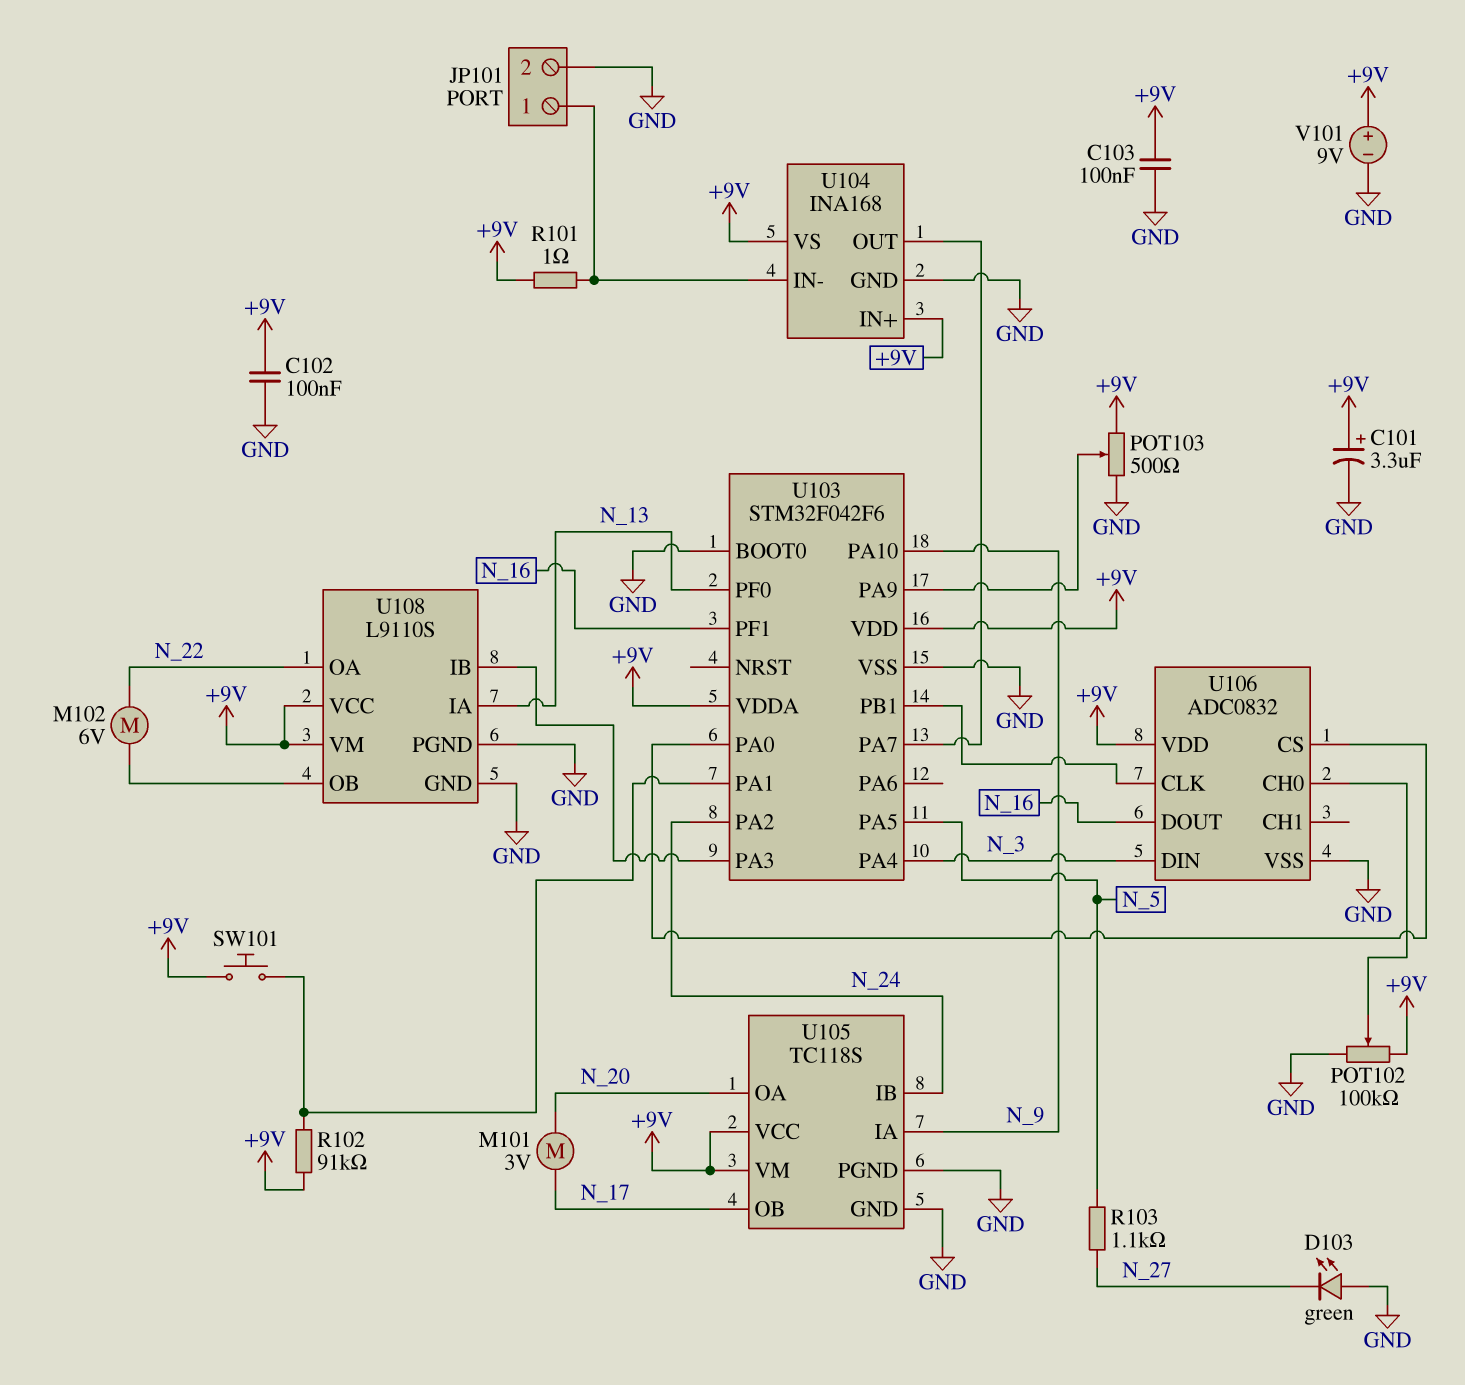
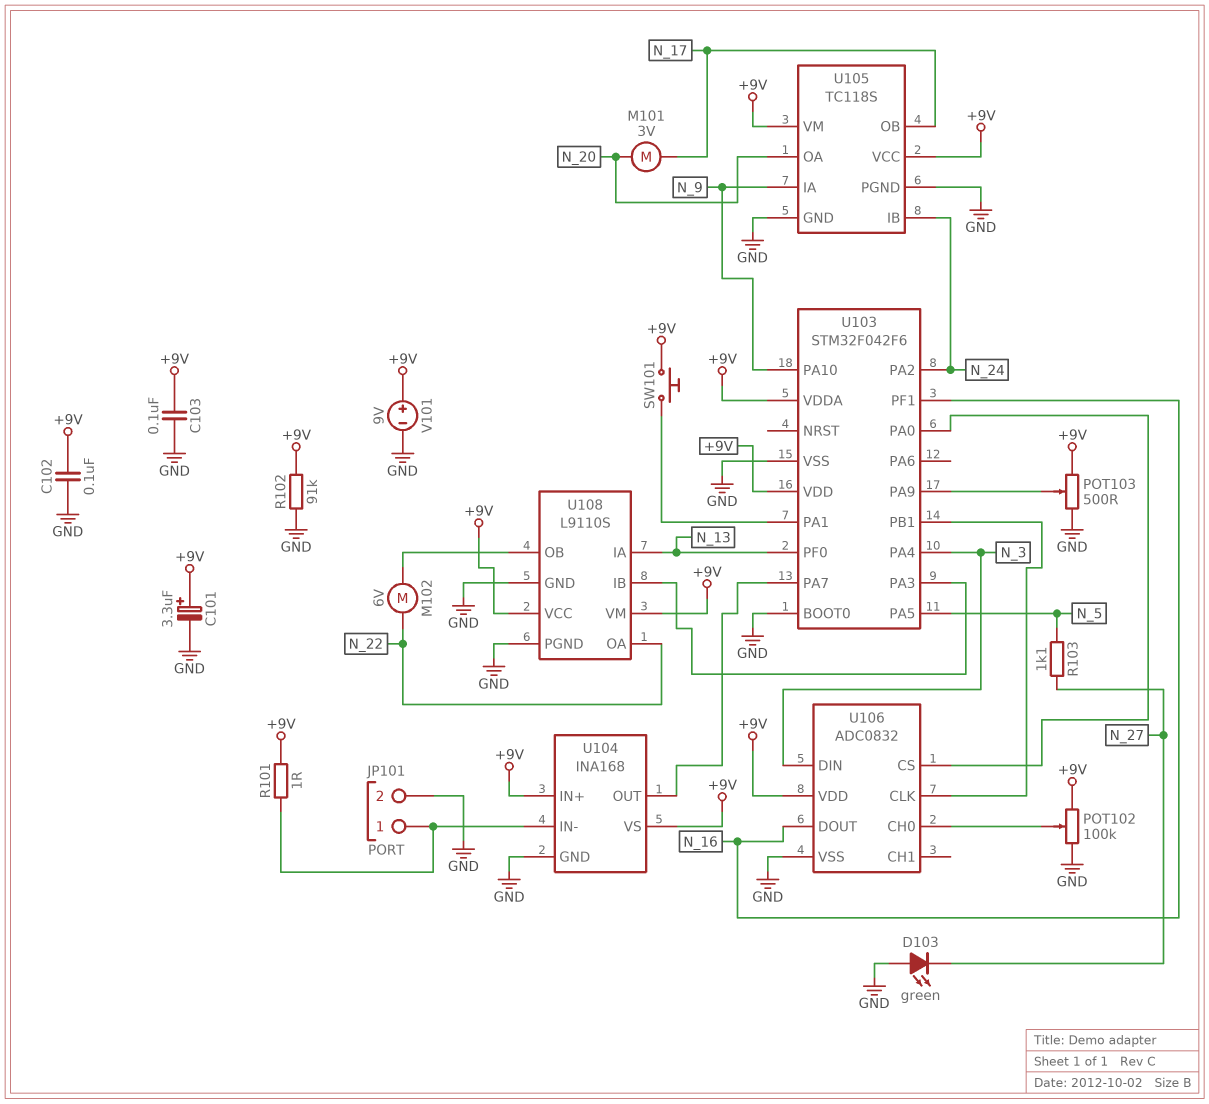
R102: 91k (+9V, U103/PA1) -> 91k (+9V, GND)

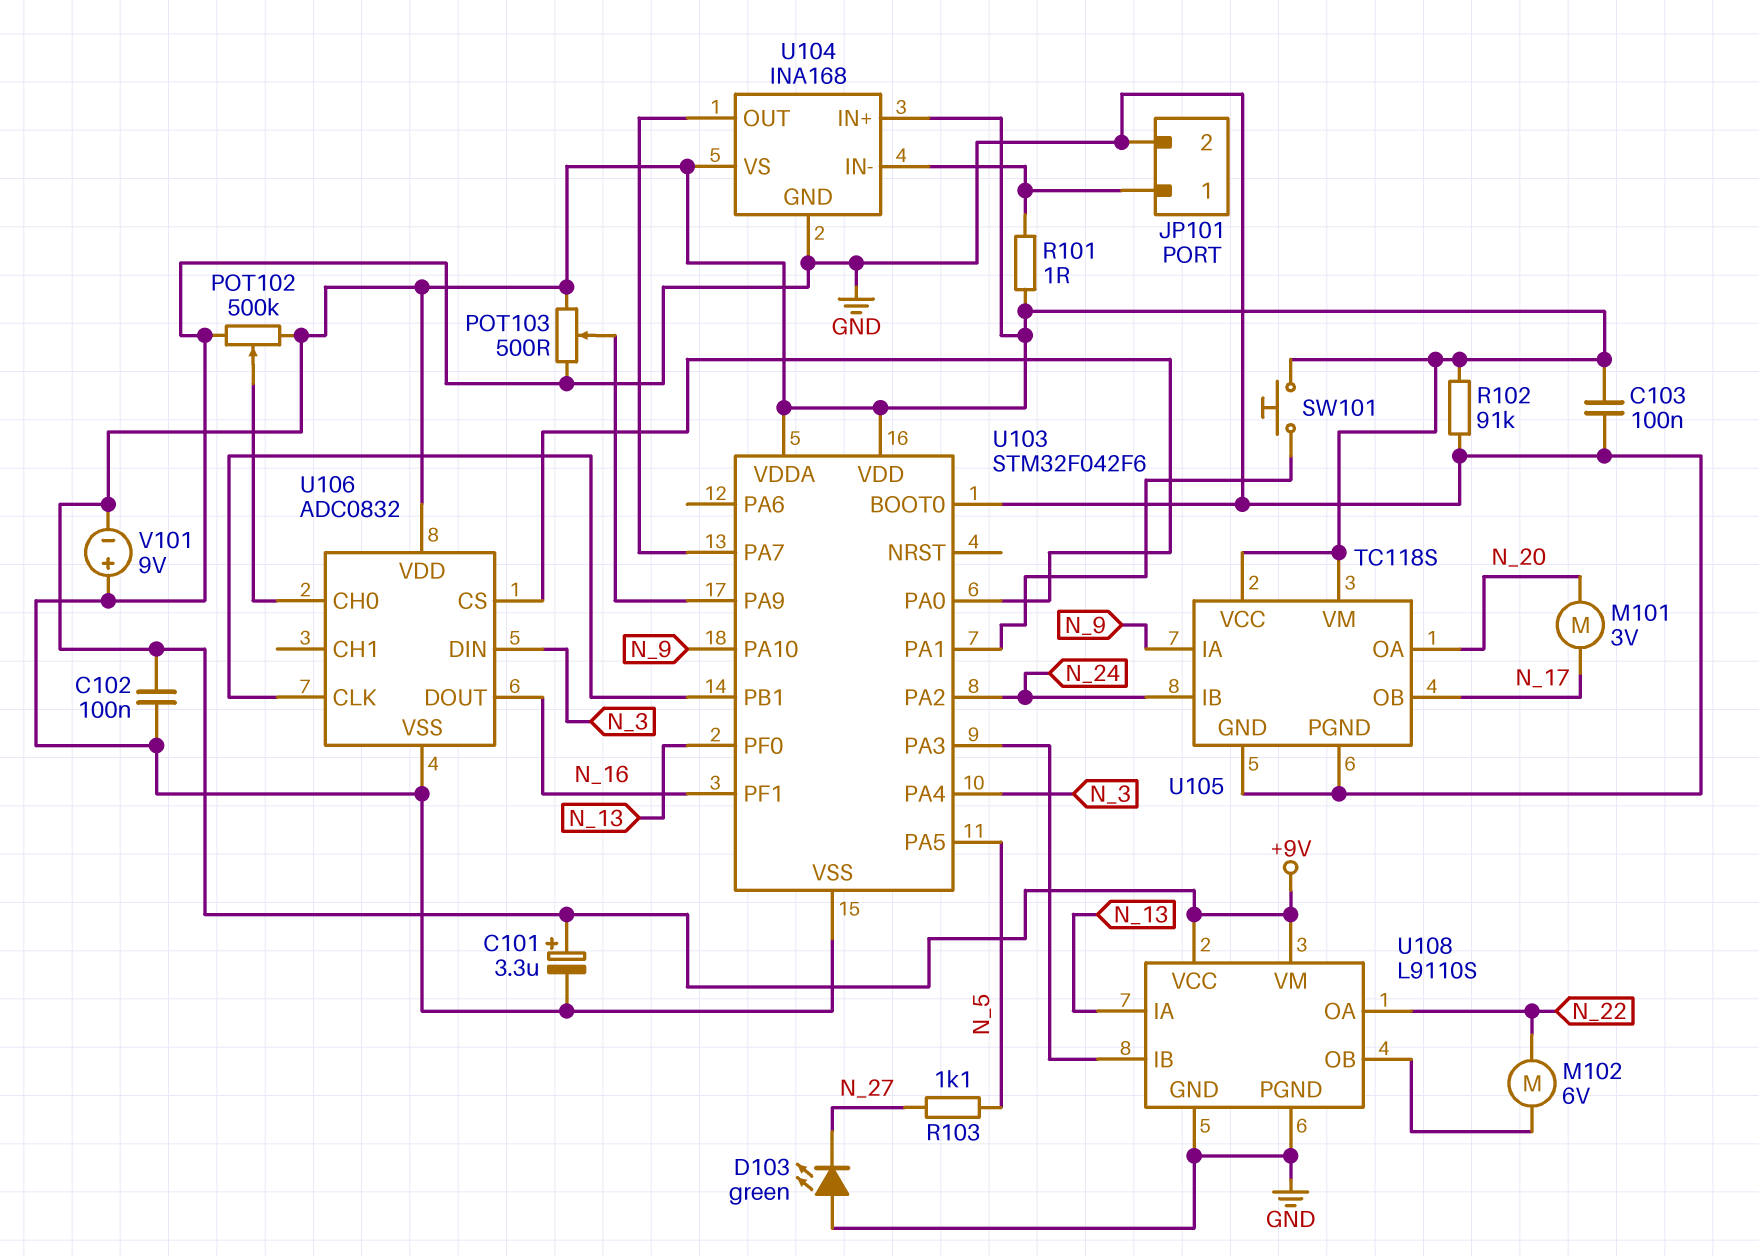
POT102: 100k (+9V, GND, wiper U106/CH0) -> 500k (+9V, GND, wiper U106/CH0)
V101: 9V (plus +9V, minus GND) -> 9V (plus GND, minus +9V)

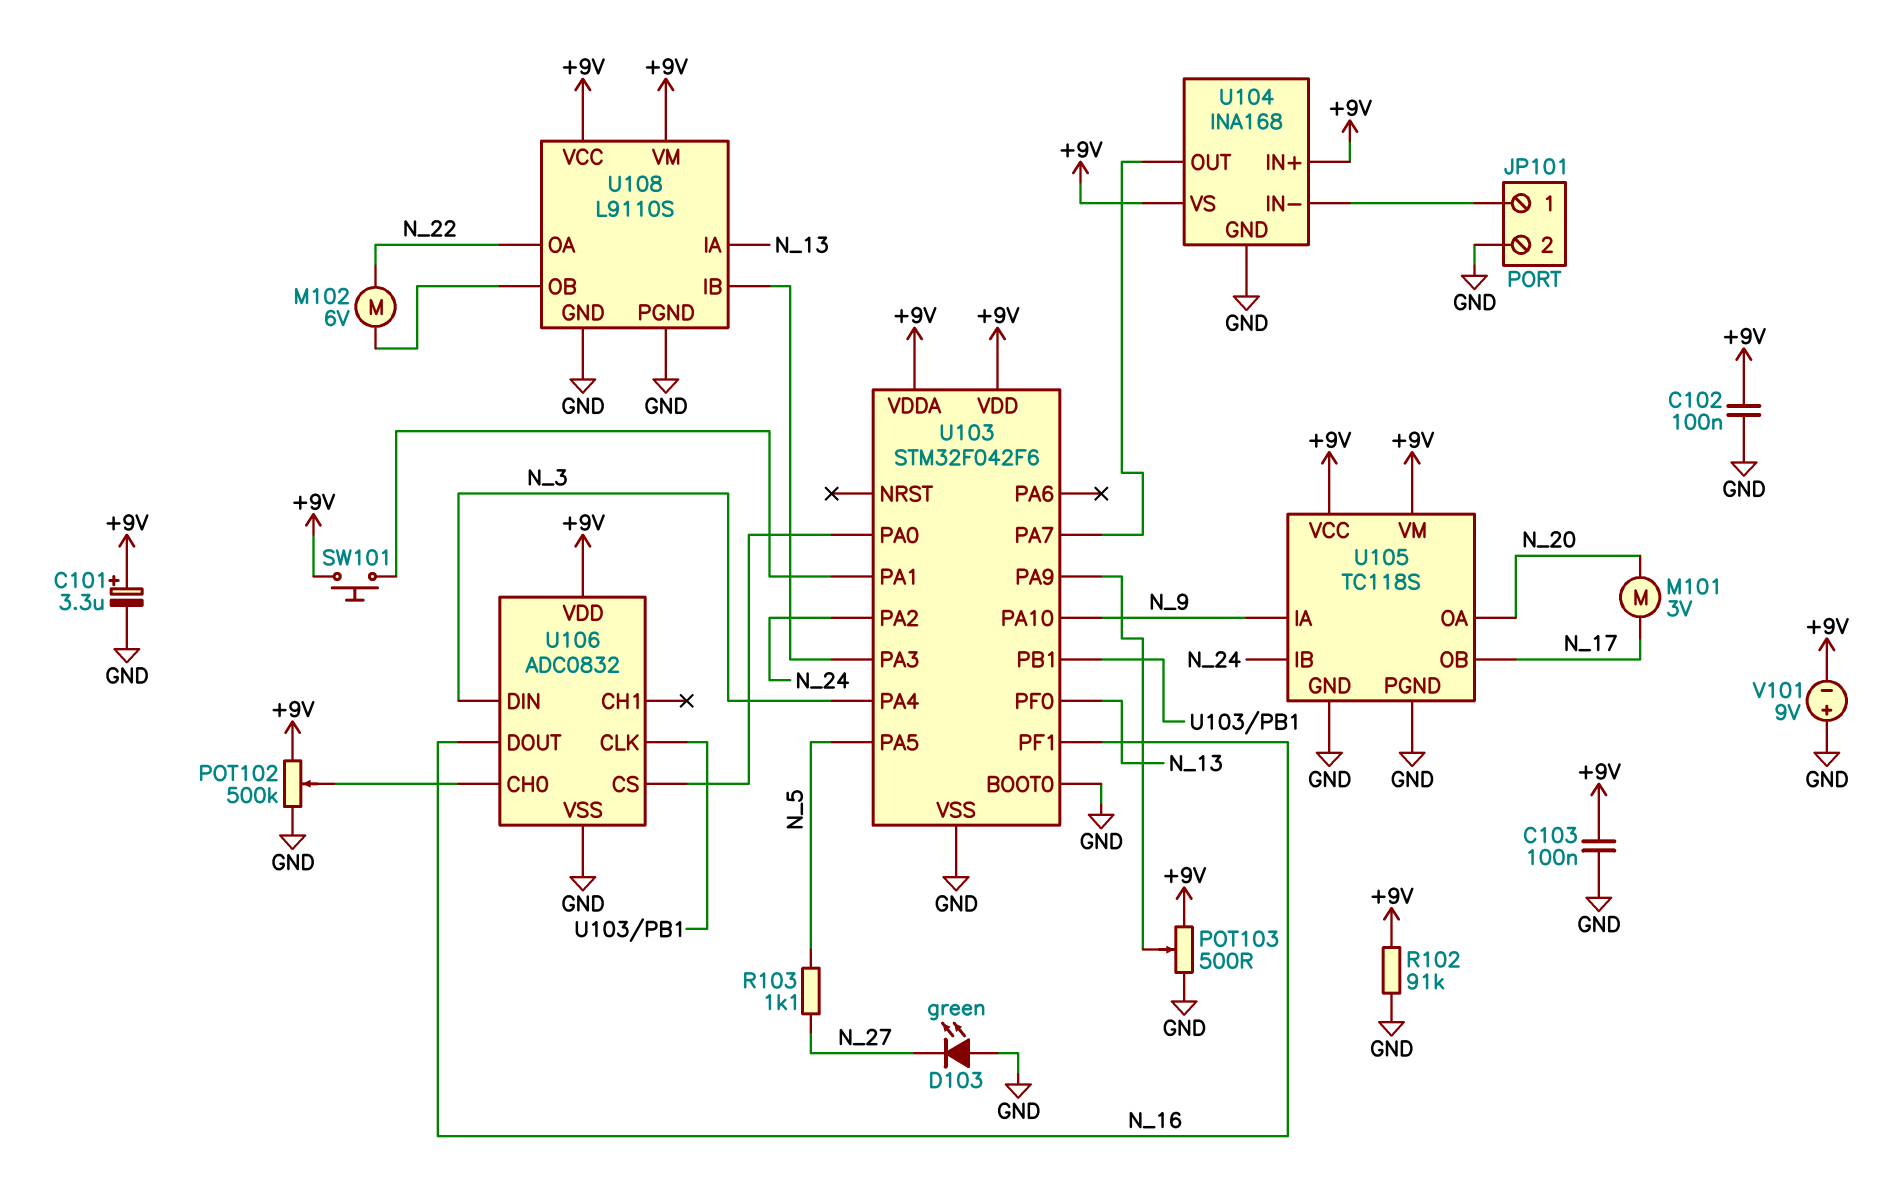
R101: 1 (+9V, JP101/1) -> none

